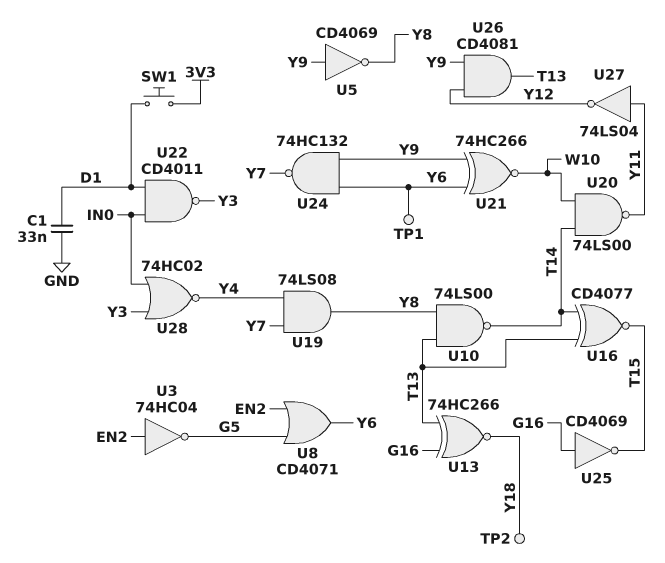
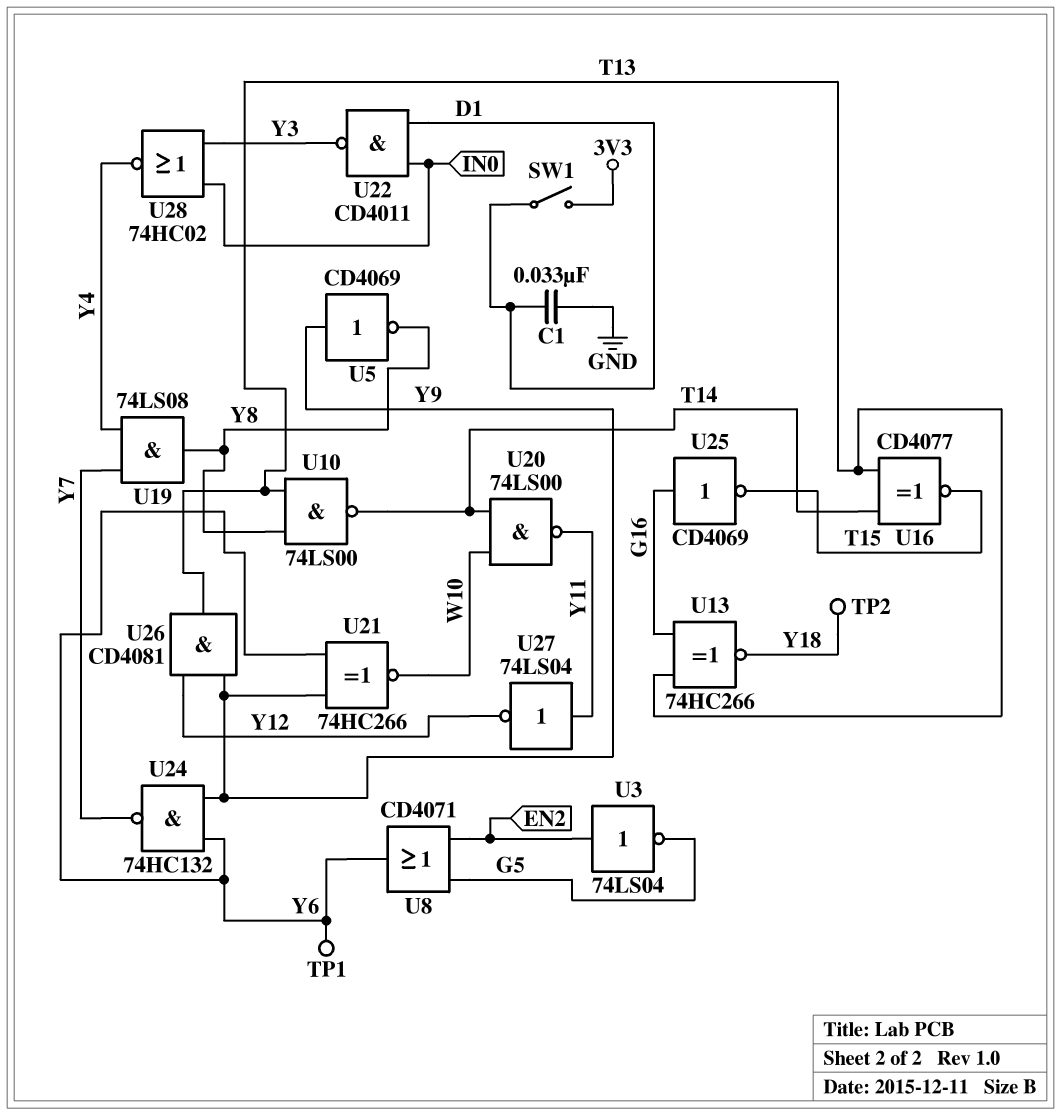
SW1: button (3V3, D1) -> switch (3V3, D1)
U3: NOT 74HC04 (in EN2, out G5) -> NOT 74LS04 (in EN2, out G5)

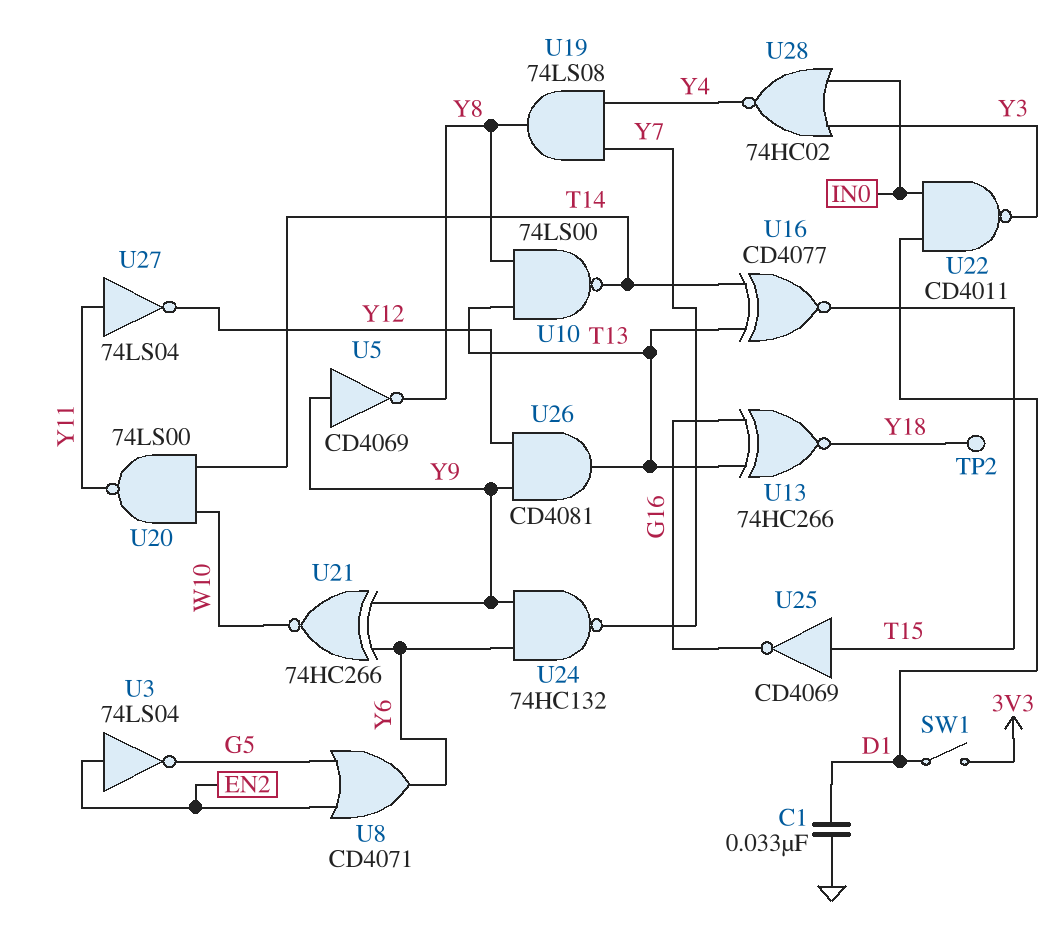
TP1: test point (Y6) -> none
U25: NOT CD4069 (in G16, out T15) -> NOT CD4069 (in T15, out G16)

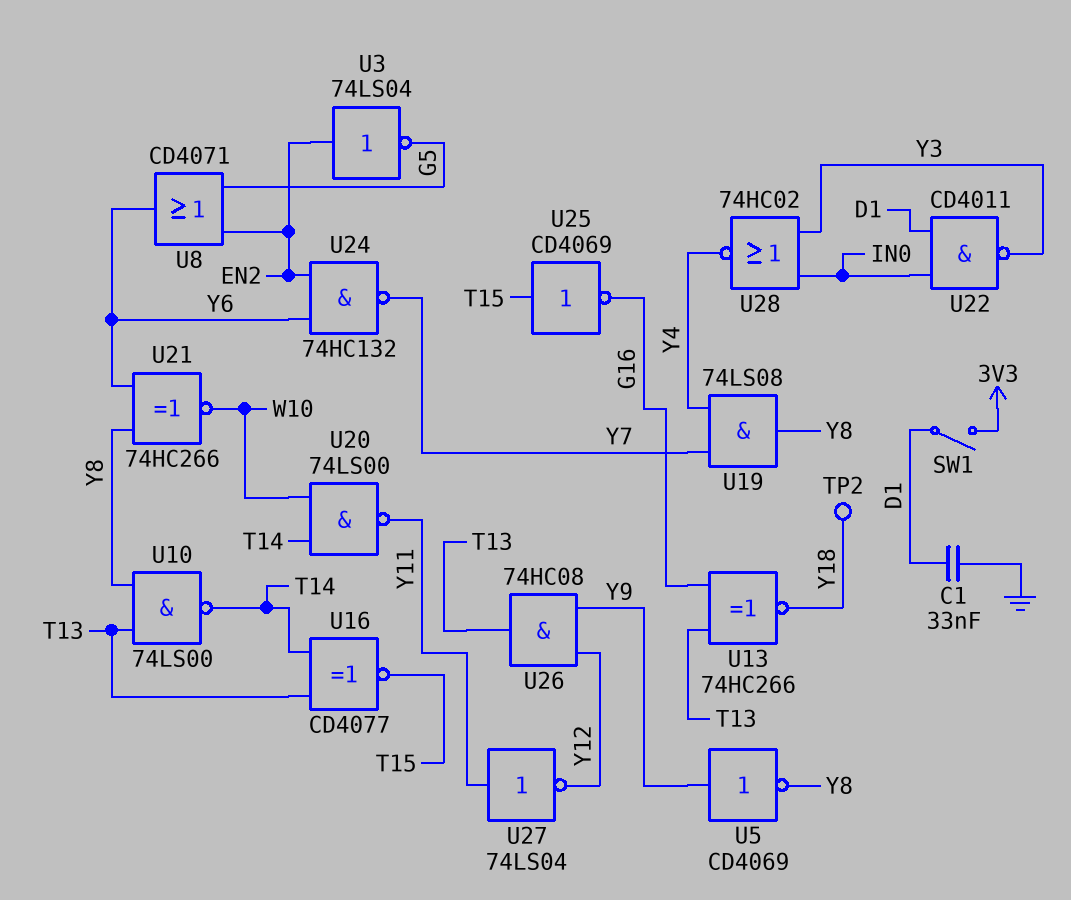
U21: XNOR 74HC266 (in Y6, in Y9, out W10) -> XNOR 74HC266 (in Y6, in Y8, out W10)
U24: NAND 74HC132 (in Y6, in Y9, out Y7) -> NAND 74HC132 (in EN2, in Y6, out Y7)
U26: AND CD4081 (in Y9, in Y12, out T13) -> AND 74HC08 (in Y9, in Y12, out T13)

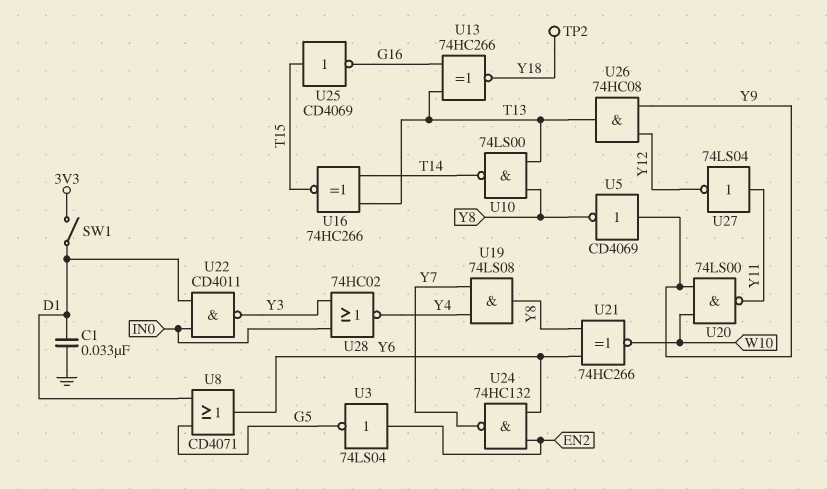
U8: OR CD4071 (in EN2, in G5, out Y6) -> OR CD4071 (in D1, in G5, out Y6)
U16: XNOR CD4077 (in T13, in T14, out T15) -> XNOR 74HC266 (in T13, in T14, out T15)
U20: NAND 74LS00 (in T14, in W10, out Y11) -> NAND 74LS00 (in W10, in Y9, out Y11)

